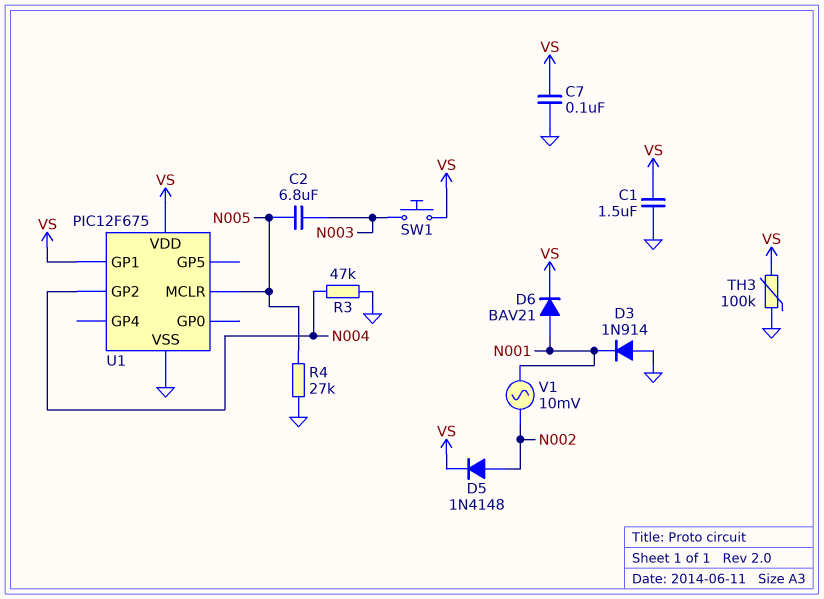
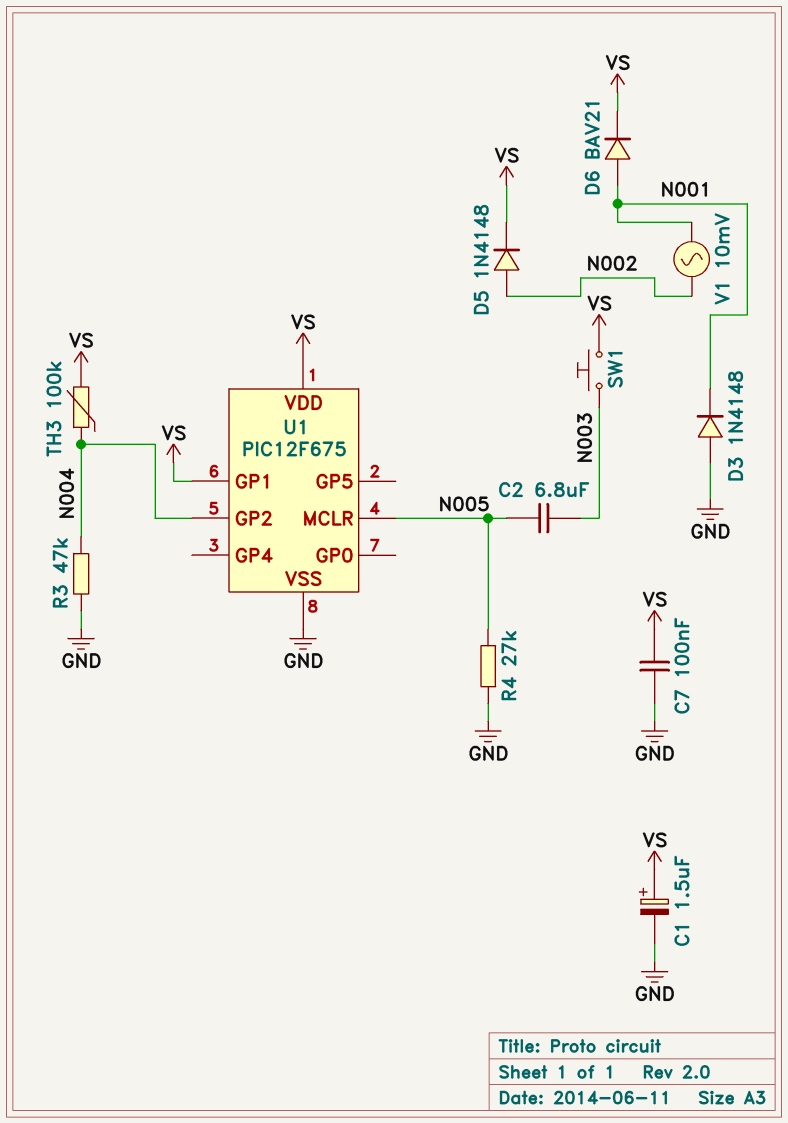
C1: 1.5uF (GND, VS) -> 1.5uF (plus VS, minus GND)
D3: diode 1N914 (A GND, K N001) -> diode 1N4148 (A GND, K N001)
TH3: 100k (GND, VS) -> 100k (N004, VS)

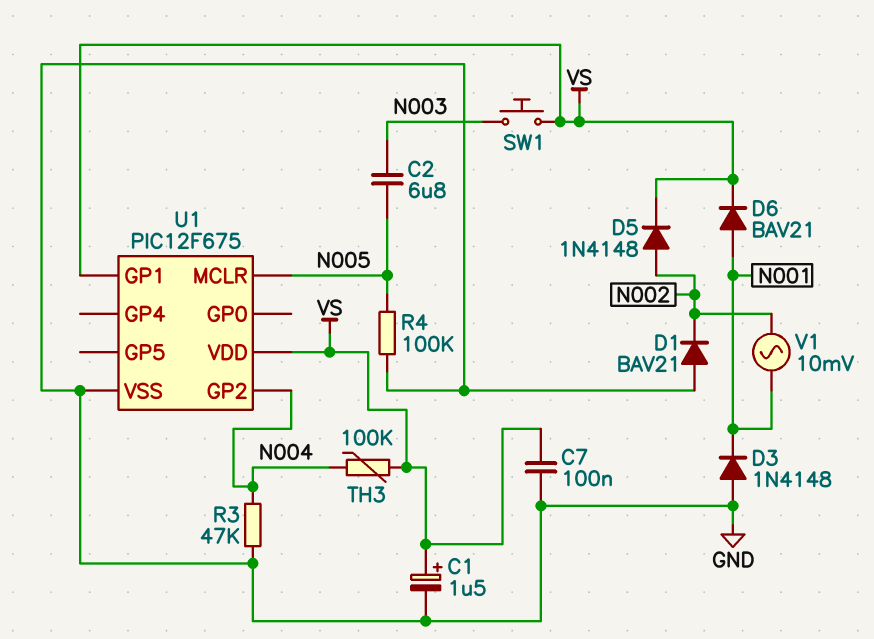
D1: none -> diode BAV21 (A GND, K N002)
R4: 27k (GND, N005) -> 100k (GND, N005)

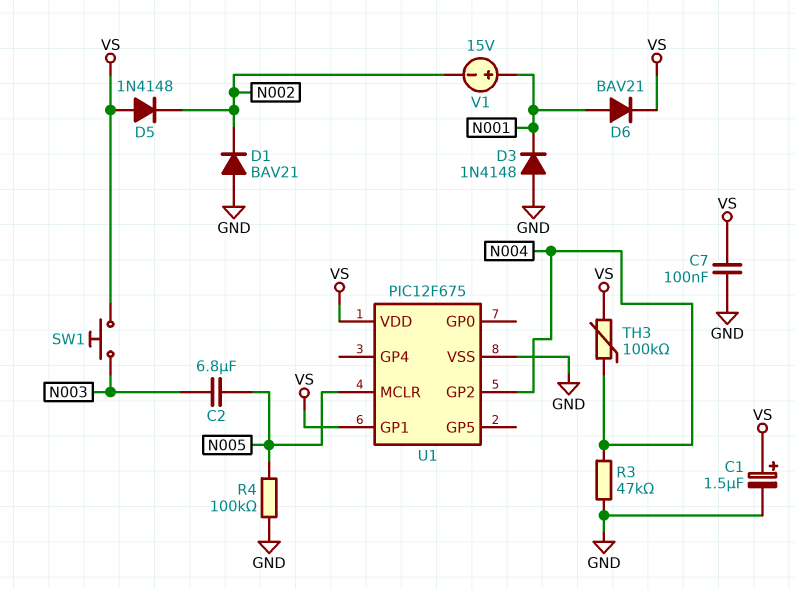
D5: diode 1N4148 (A N002, K VS) -> diode 1N4148 (A VS, K N002)
V1: AC 10mV (N001, N002) -> 15V (plus N001, minus N002)

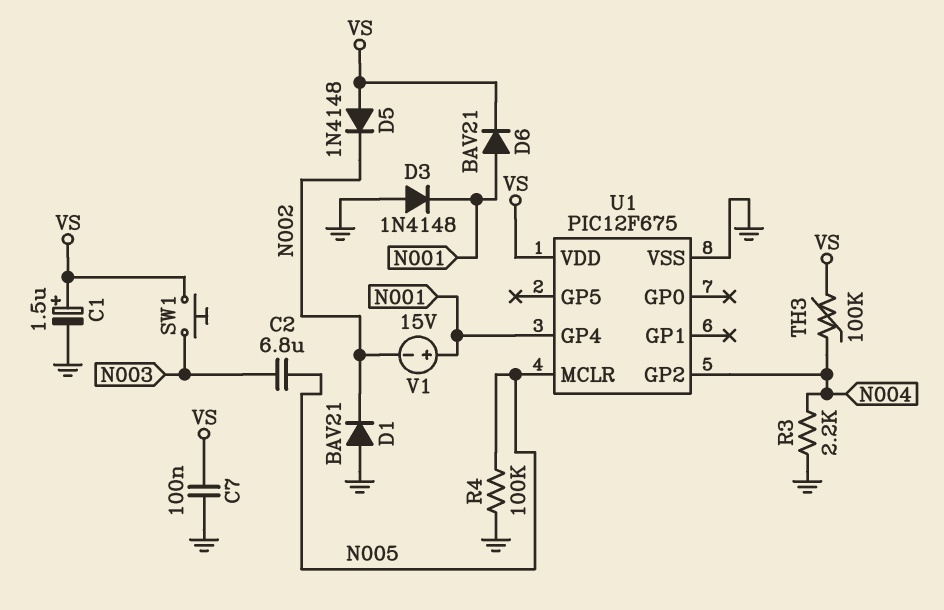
R3: 47k (GND, N004) -> 2.2k (GND, N004)
U1 pin GP1: VS -> none
U1 pin GP4: none -> N001

